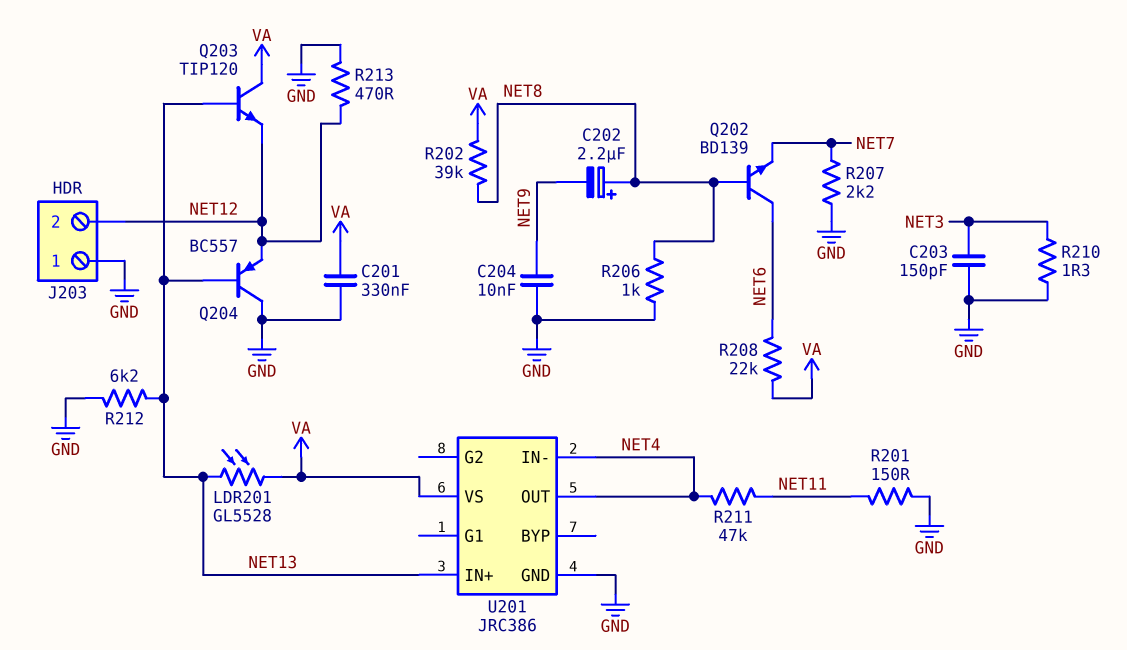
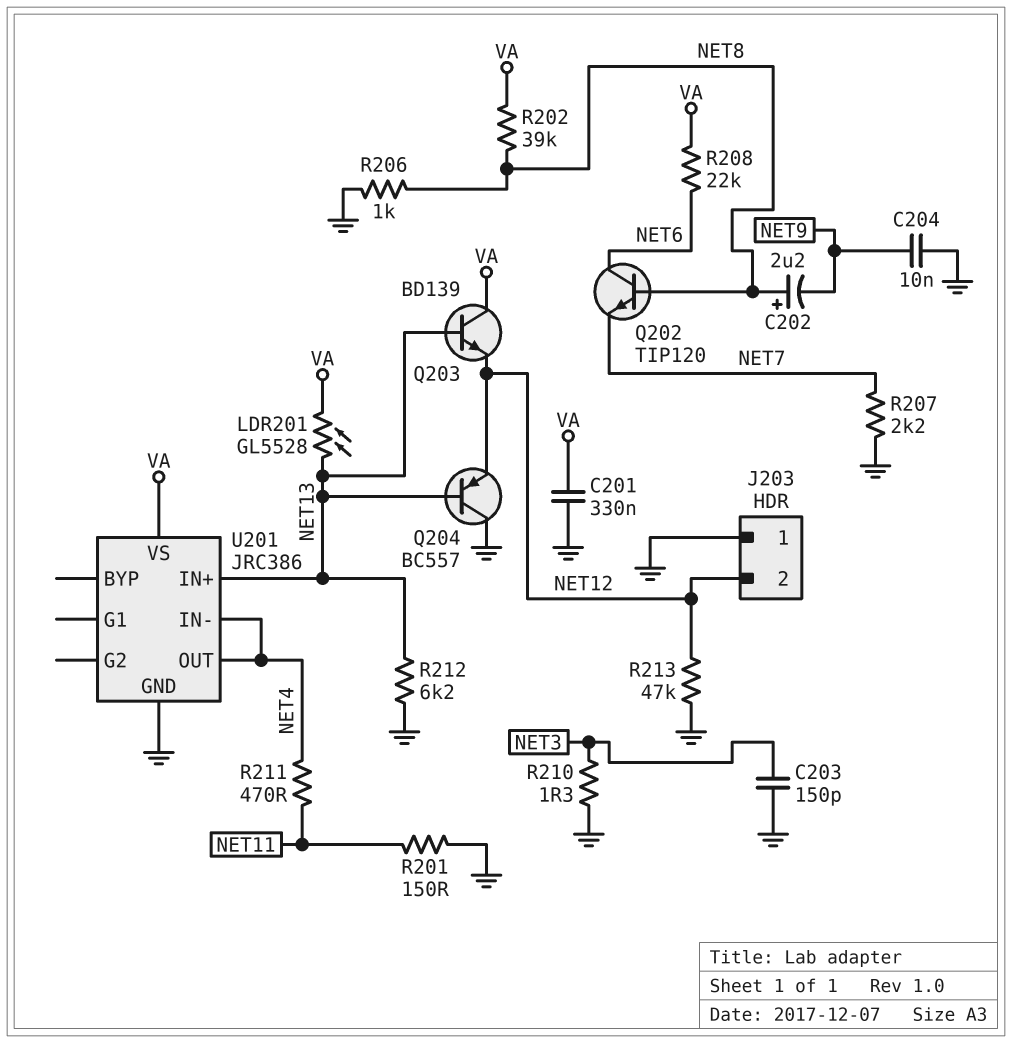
Q202: NPN BD139 (B NET8, C NET6, E NET7) -> NPN TIP120 (B NET8, C NET6, E NET7)
Q203: NPN TIP120 (B NET13, C VA, E NET12) -> NPN BD139 (B NET13, C VA, E NET12)
R211: 47k (NET4, NET11) -> 470 (NET4, NET11)
R213: 470 (GND, NET12) -> 47k (GND, NET12)

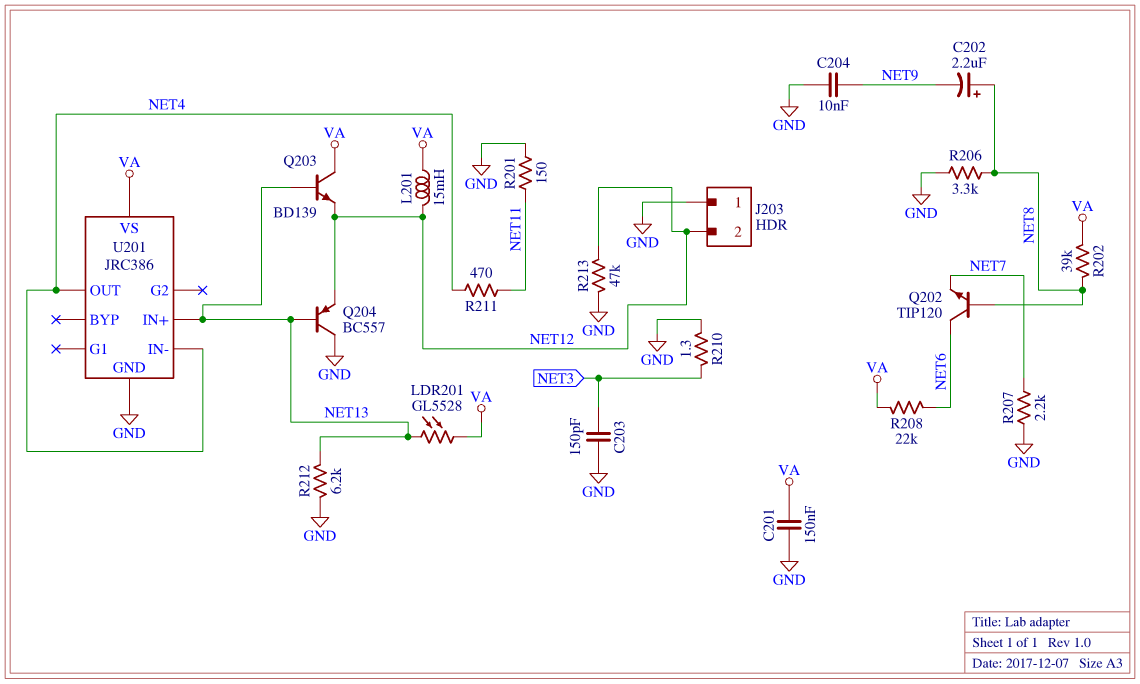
C201: 330nF (GND, VA) -> 150nF (GND, VA)
L201: none -> 15mH (NET12, VA)
R206: 1k (GND, NET8) -> 3.3k (GND, NET8)

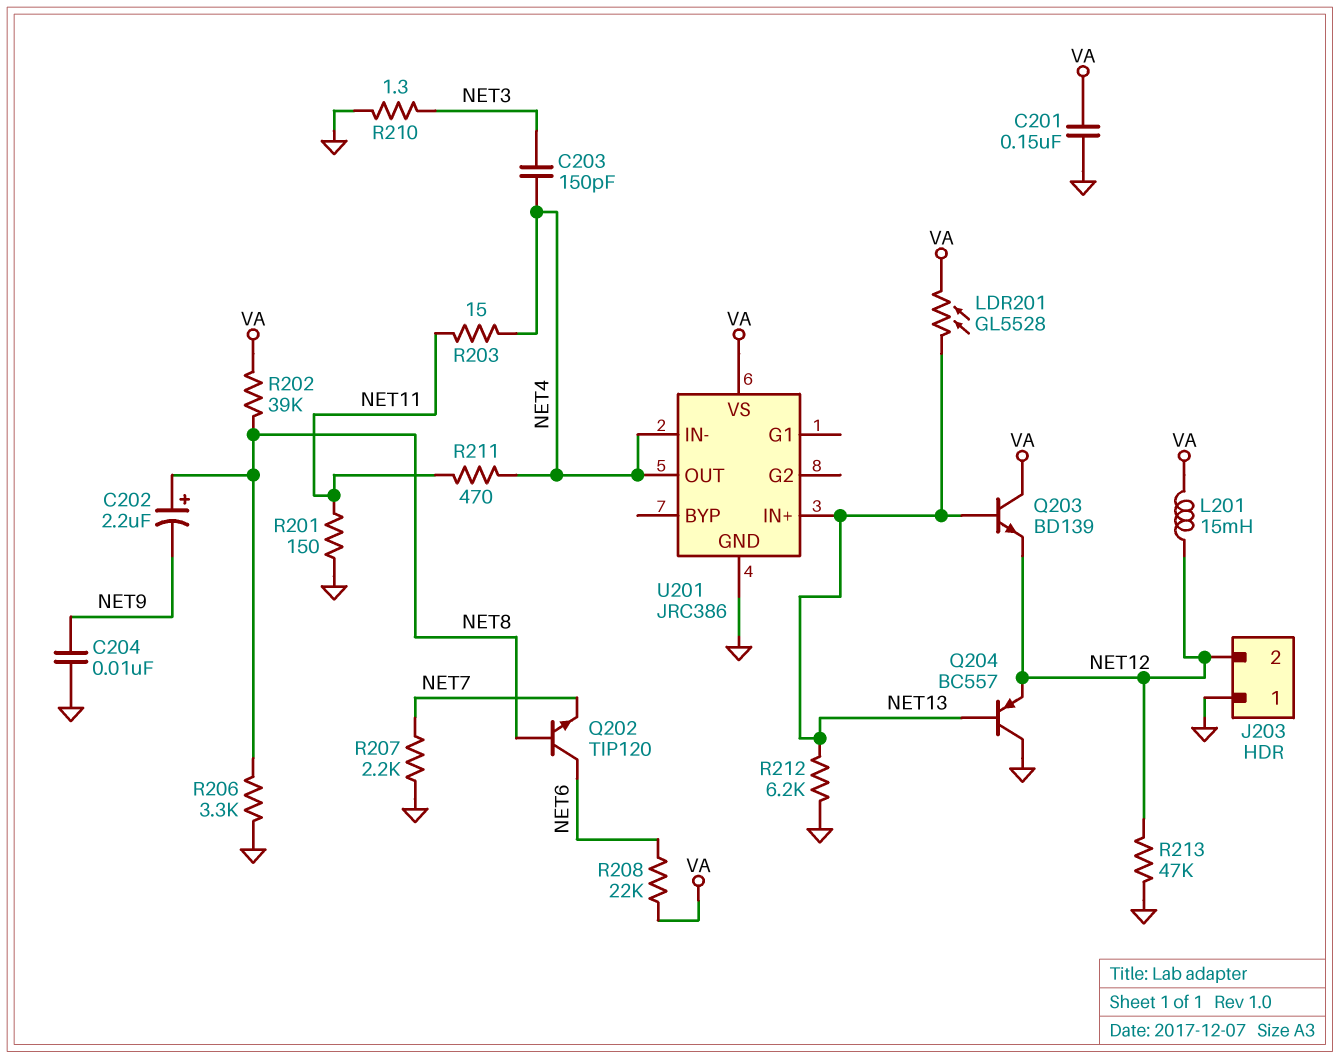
C203: 150pF (GND, NET3) -> 150pF (NET3, NET4)
R203: none -> 15 (NET4, NET11)

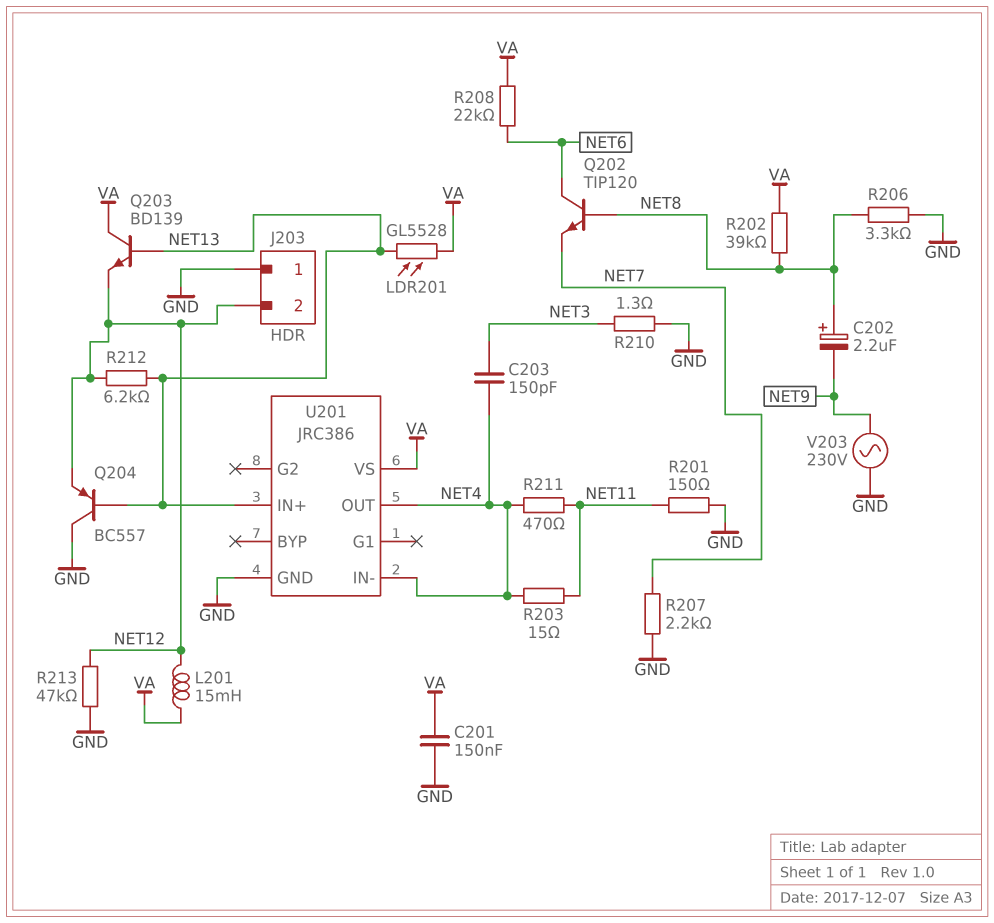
C204: 10nF (GND, NET9) -> none
R212: 6.2k (GND, NET13) -> 6.2k (NET12, NET13)
V203: none -> AC 230V (GND, NET9)

